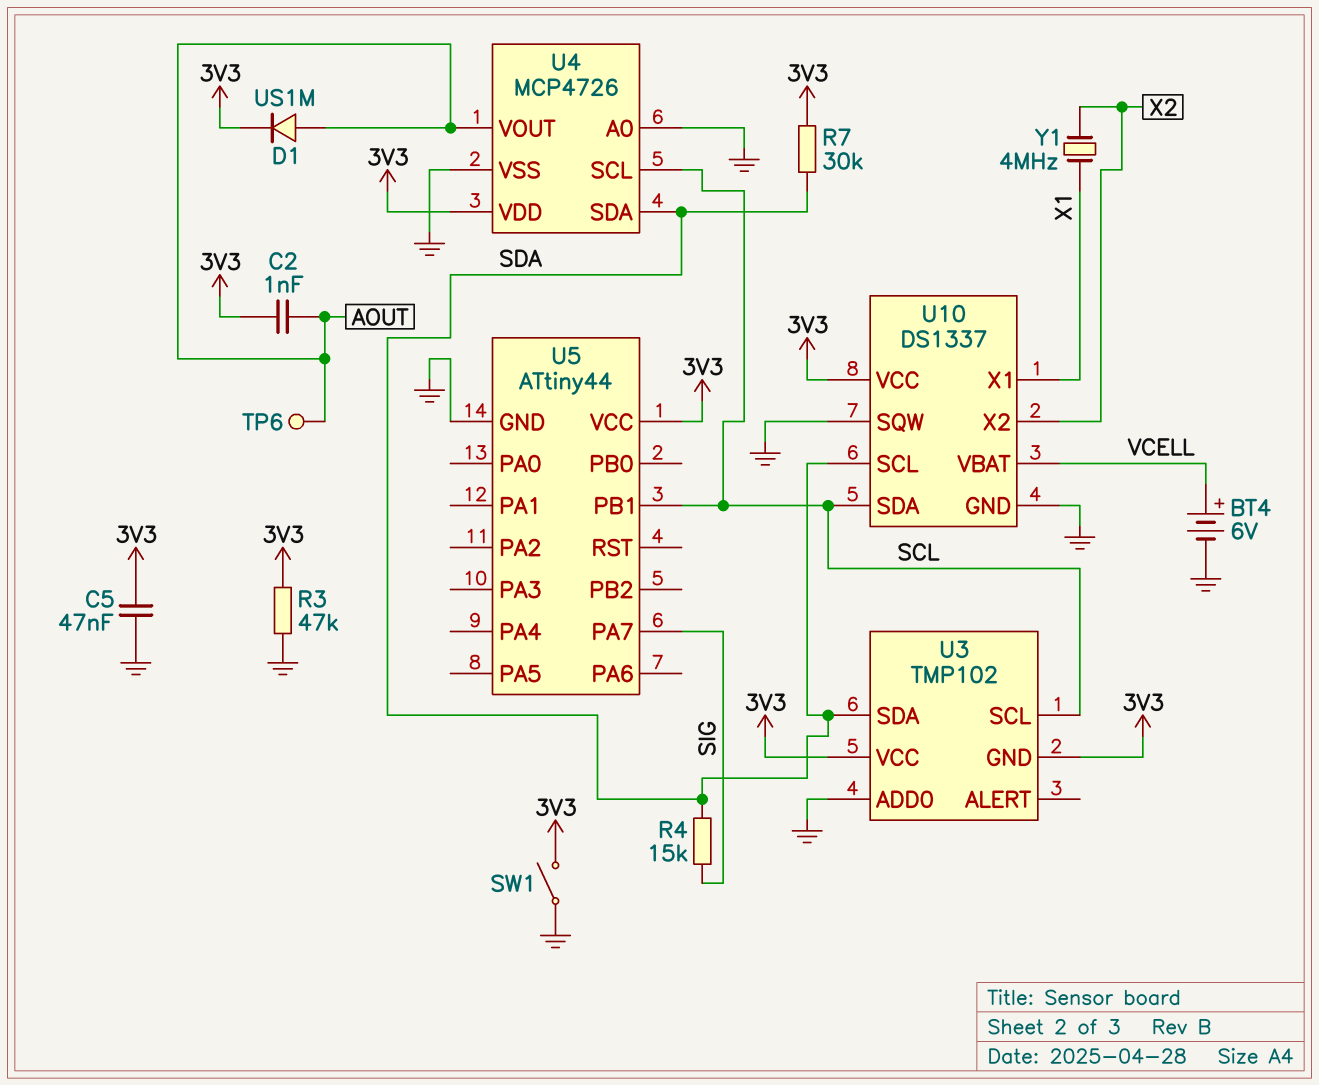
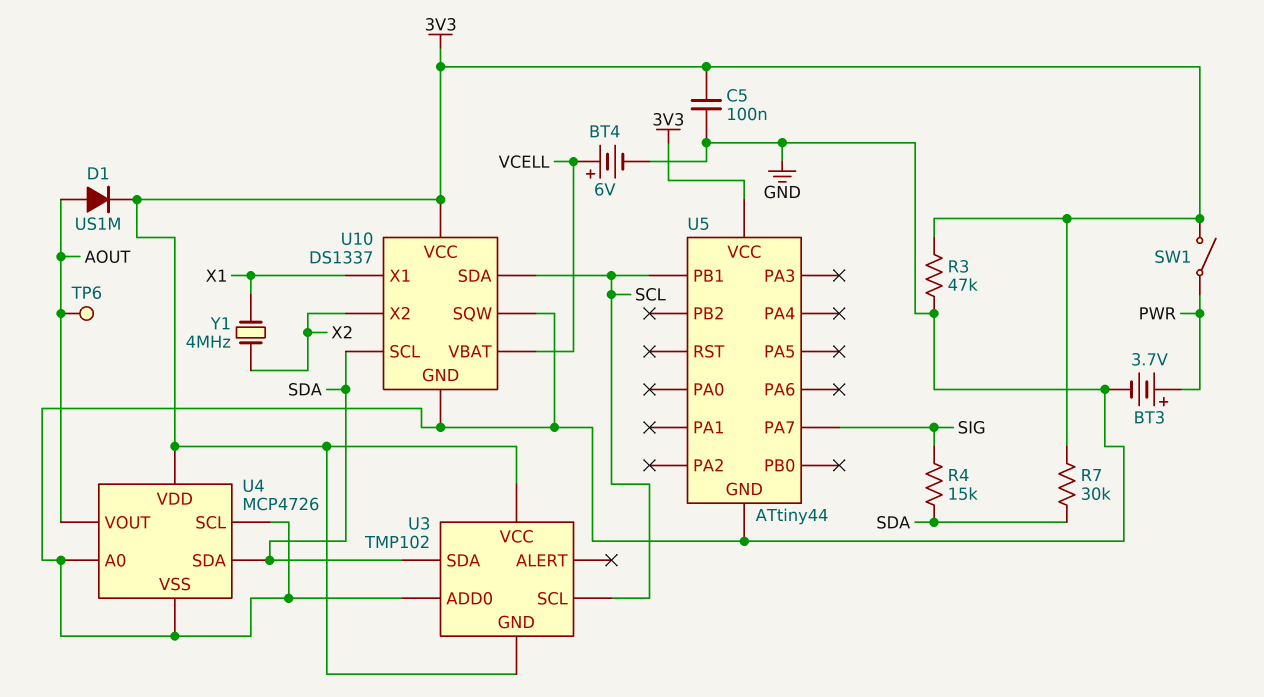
BT3: none -> 3.7V (plus PWR, minus GND)
C2: 1nF (3V3, AOUT) -> none
C5: 47nF (3V3, GND) -> 100nF (3V3, GND)
SW1: switch (3V3, GND) -> switch (3V3, PWR)
U4 pin SCL: SCL -> GND

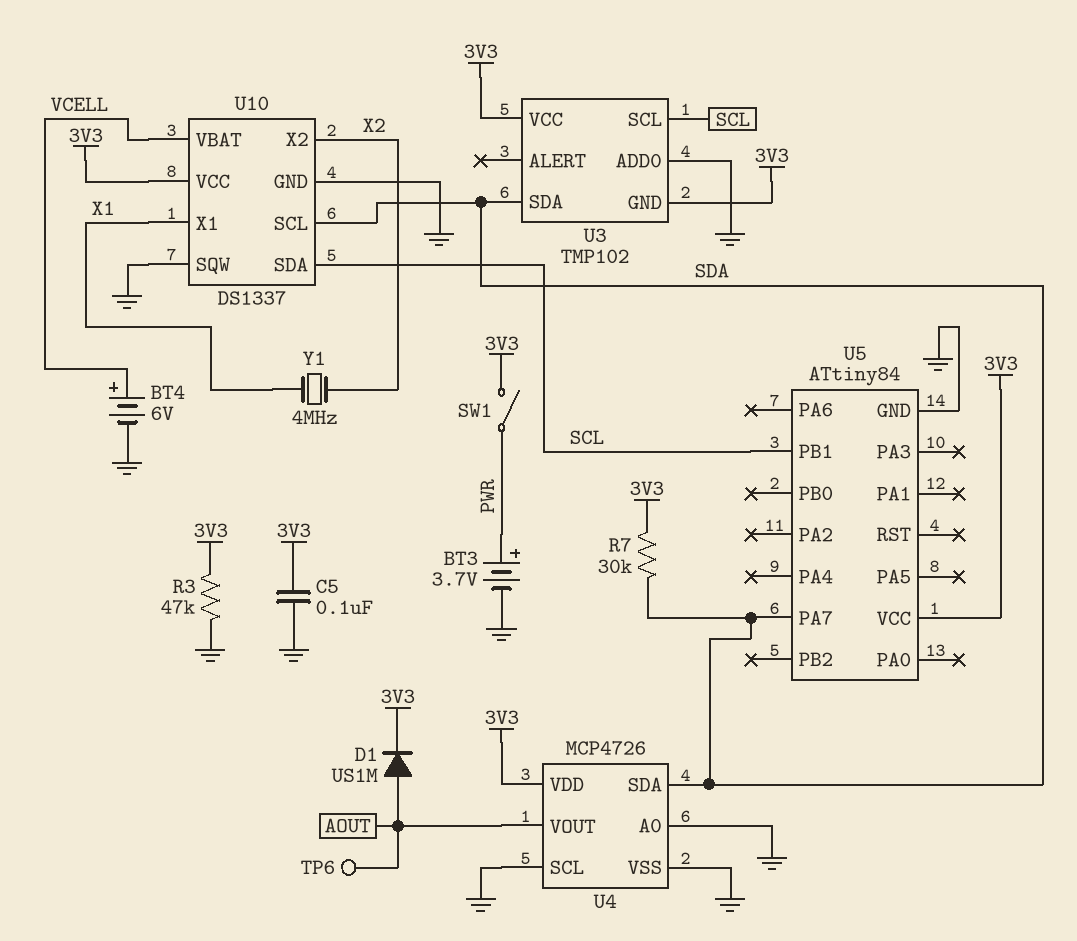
R4: 15k (SDA, SIG) -> none
U5: ATtiny44 -> ATtiny84
U5 pin PA7: SIG -> SDA

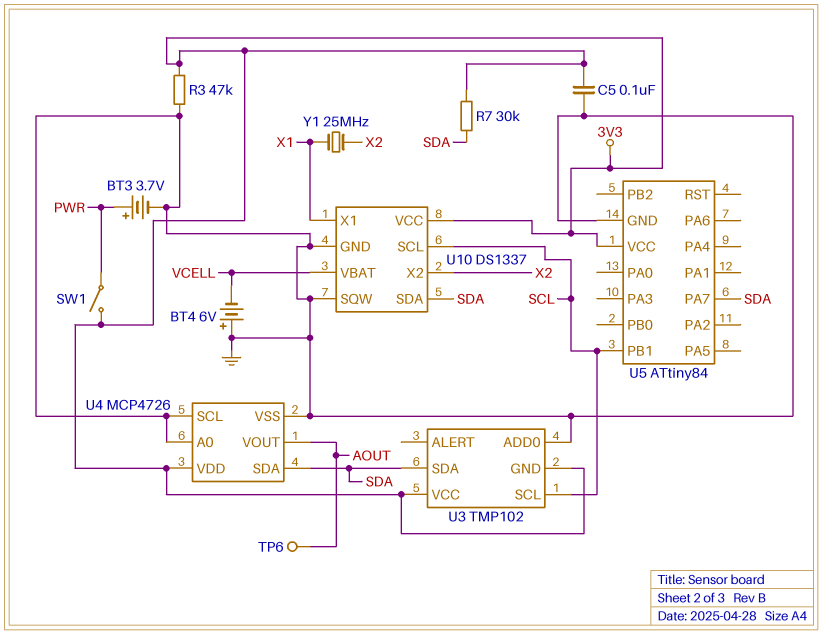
BT4: 6V (plus VCELL, minus GND) -> 6V (plus GND, minus VCELL)
D1: diode US1M (A AOUT, K 3V3) -> none
U10 pin SCL: SDA -> SCL
U10 pin SDA: SCL -> SDA
Y1: 4MHz (X1, X2) -> 25MHz (X1, X2)

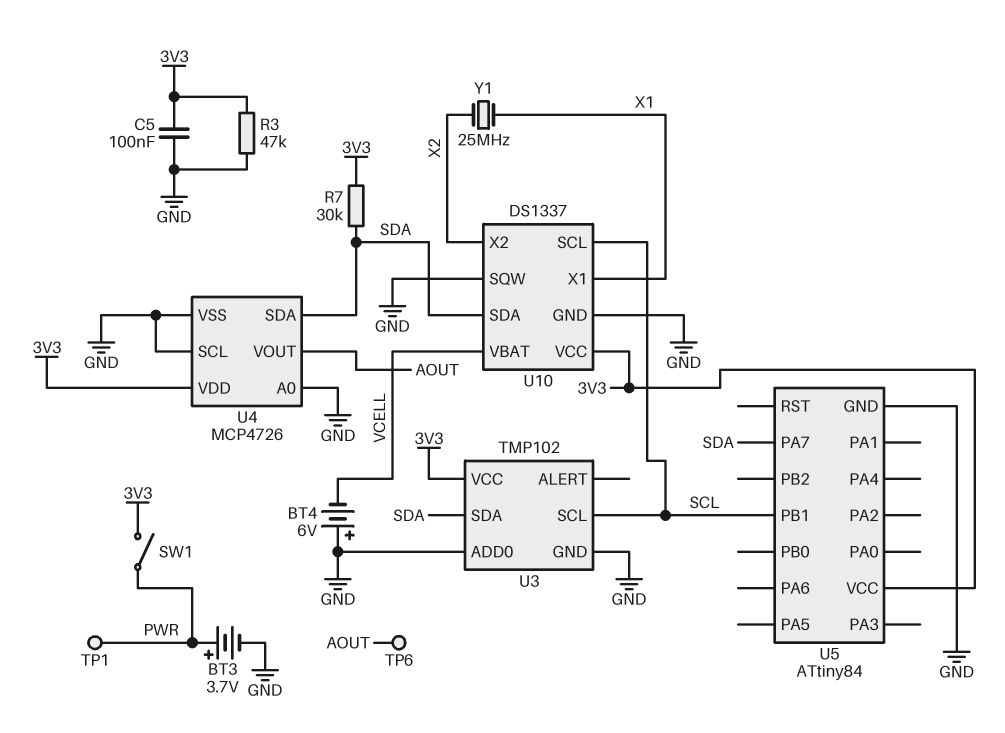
TP1: none -> test point (PWR)
U3 pin GND: 3V3 -> GND

